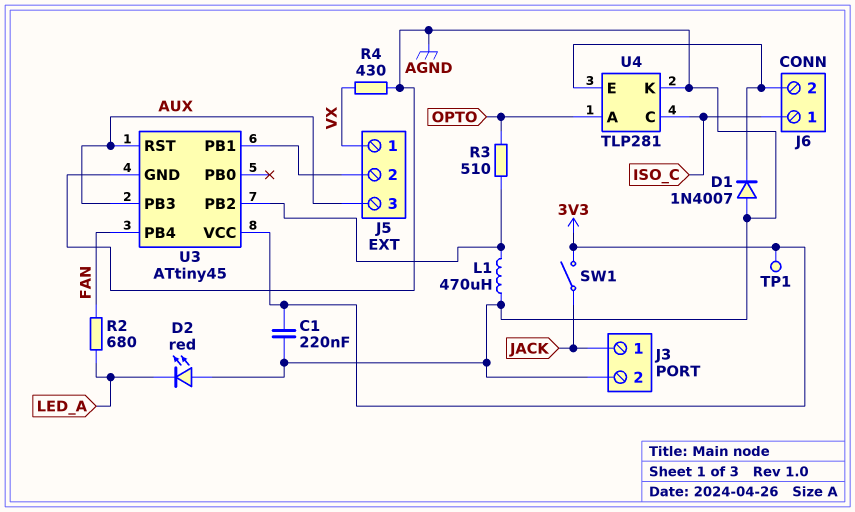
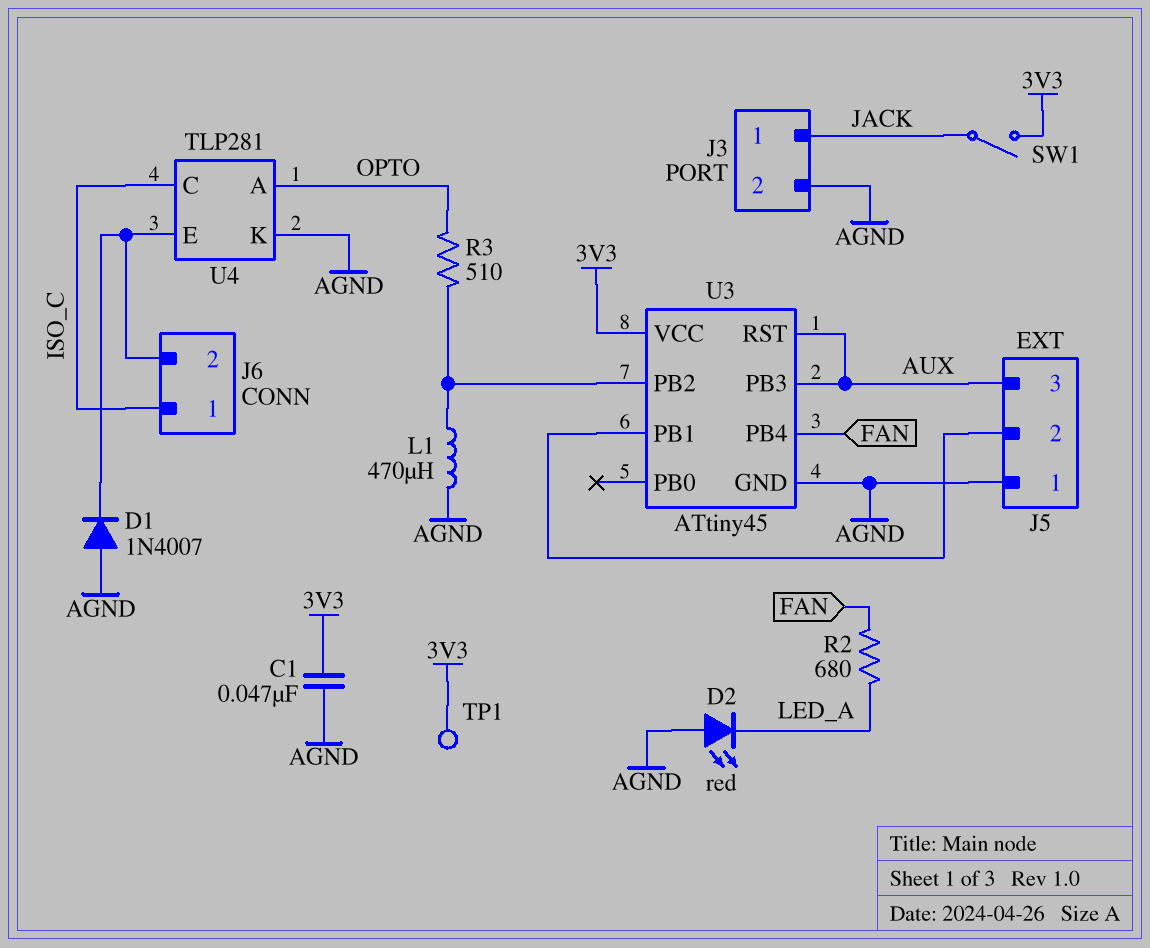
C1: 220nF (3V3, AGND) -> 47nF (3V3, AGND)
J5 pin 1: VX -> AGND
R4: 430 (AGND, VX) -> none

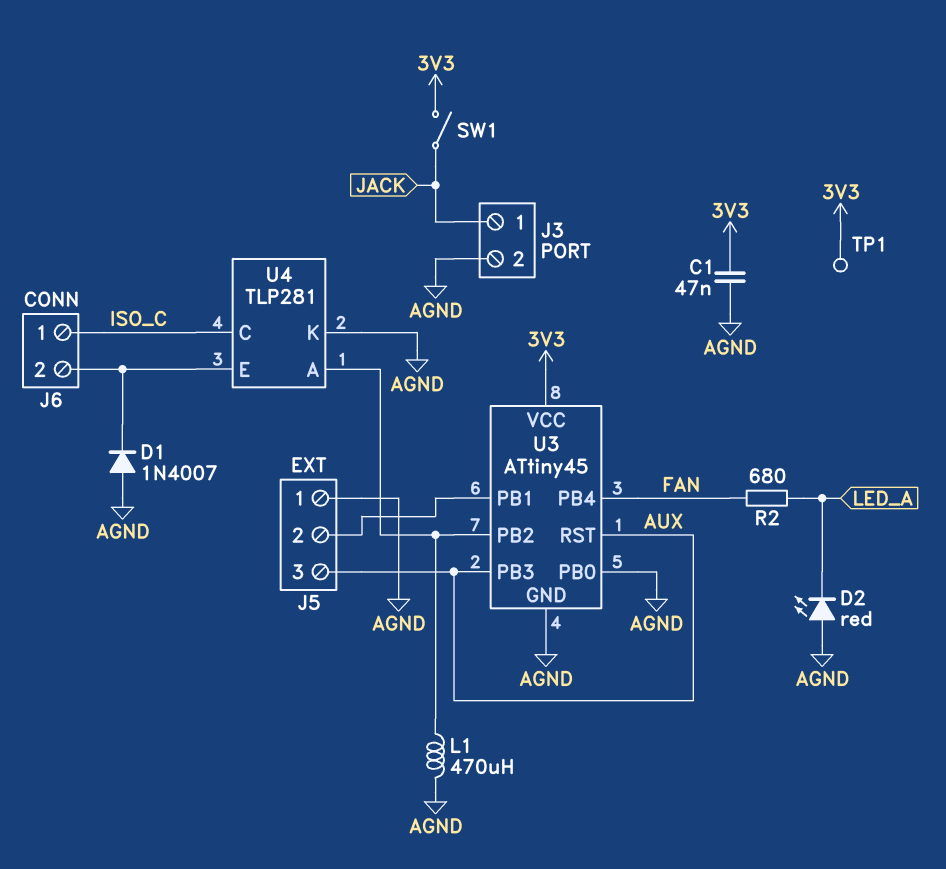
R3: 510 (OPTO, U3/PB2) -> none
U3 pin PB0: none -> AGND
U4 pin A: OPTO -> U3/PB2

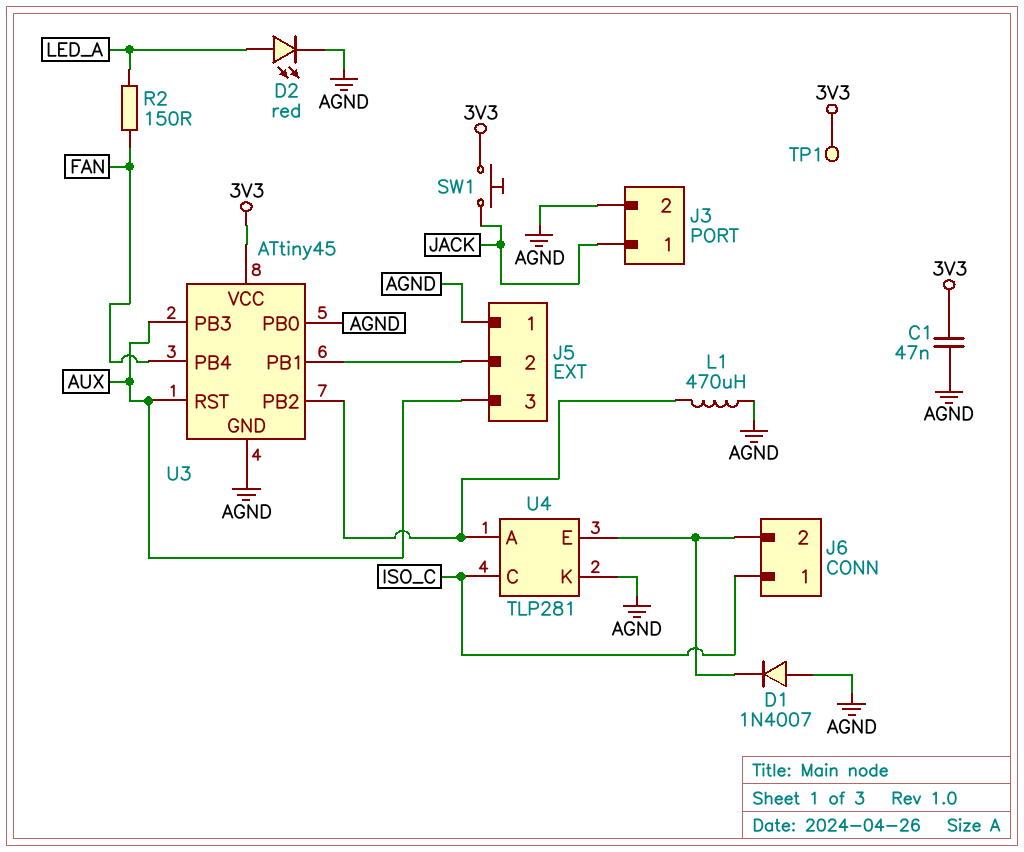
D2: LED red (A AGND, K LED_A) -> LED red (A LED_A, K AGND)
R2: 680 (FAN, LED_A) -> 150 (FAN, LED_A)
SW1: switch (3V3, JACK) -> button (3V3, JACK)

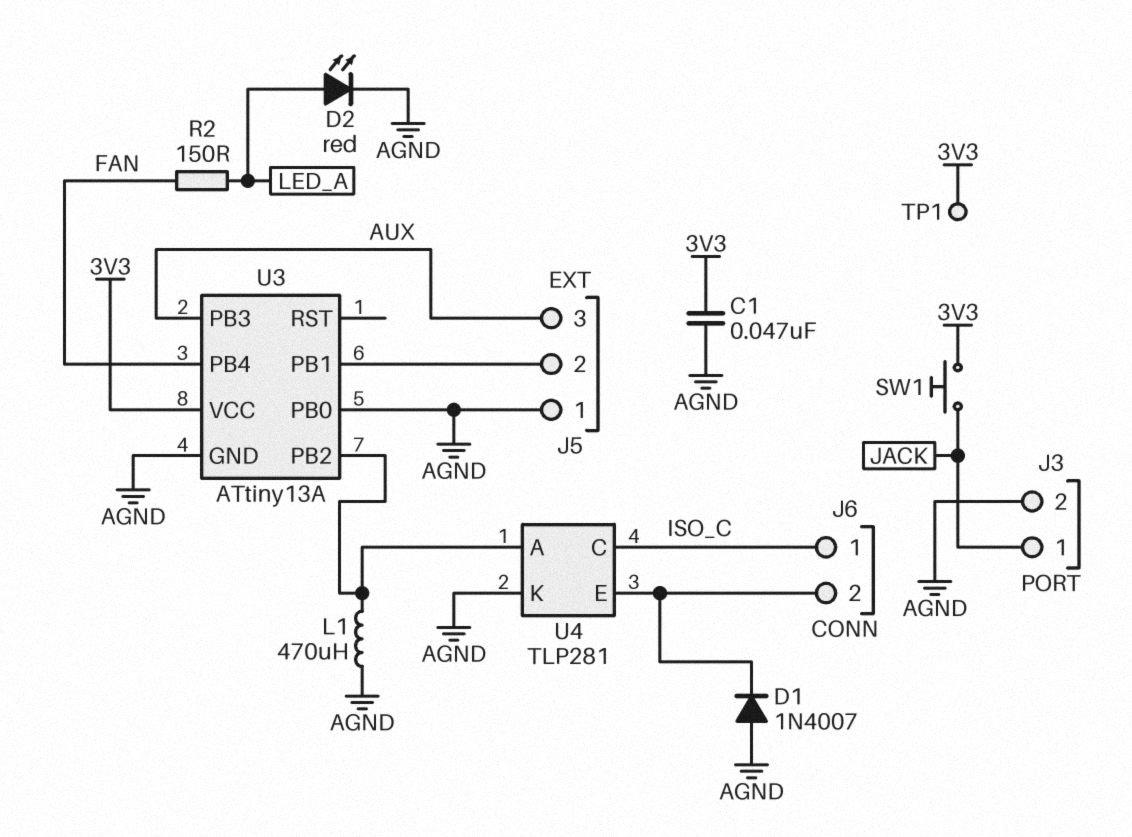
U3: ATtiny45 -> ATtiny13A
U3 pin RST: AUX -> none

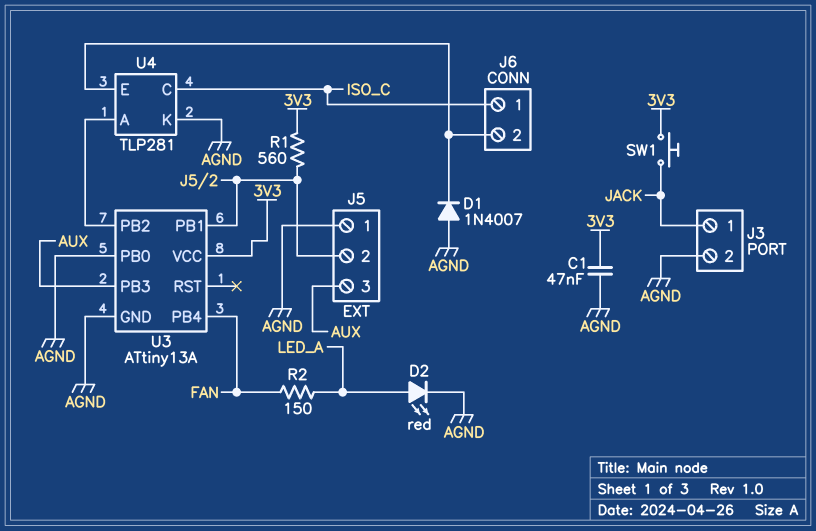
L1: 470uH (AGND, U3/PB2) -> none
R1: none -> 560 (3V3, J5/2)
TP1: test point (3V3) -> none

